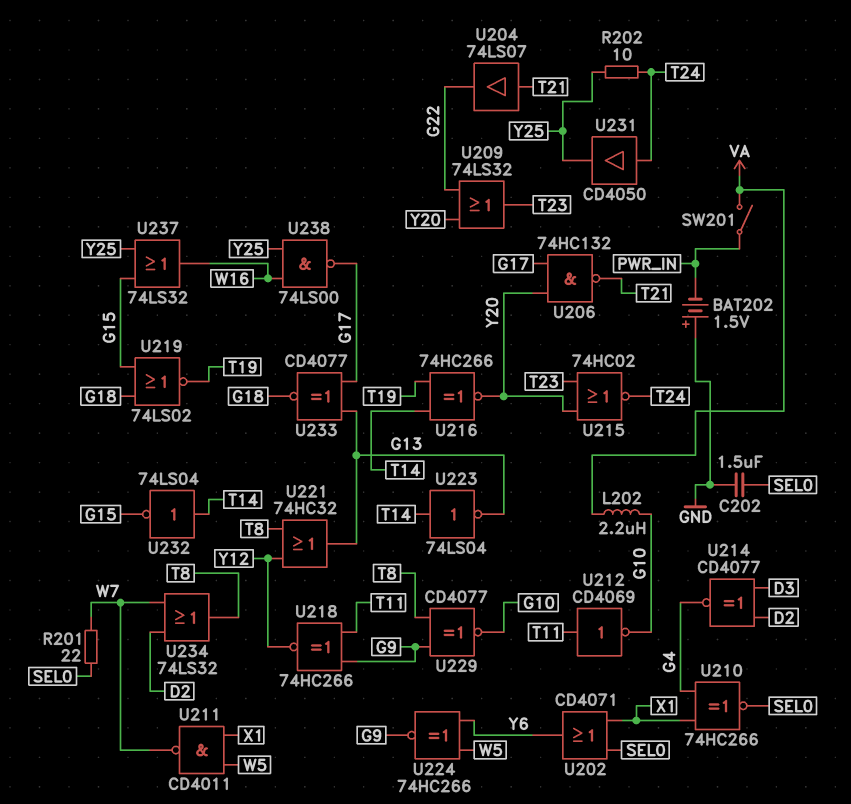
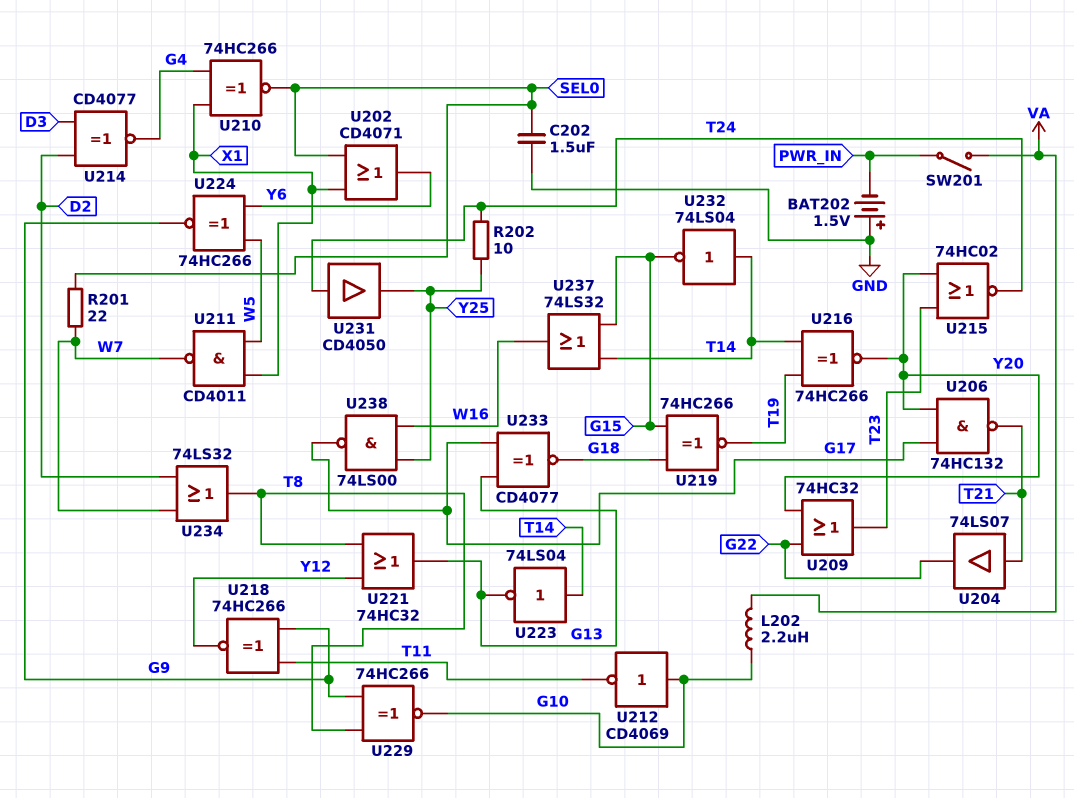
U209: OR 74LS32 (in G22, in Y20, out T23) -> OR 74HC32 (in G22, in Y20, out T23)
U212: NOT CD4069 (in T11, out G10) -> NOT CD4069 (in G10, out T11)
U219: NOR 74LS02 (in G15, in G18, out T19) -> XNOR 74HC266 (in G15, in G18, out T19)
U229: XNOR CD4077 (in G9, in T8, out G10) -> XNOR 74HC266 (in G9, in T8, out G10)
U237: OR 74LS32 (in G15, in Y25, out W16) -> OR 74LS32 (in G15, in T14, out W16)

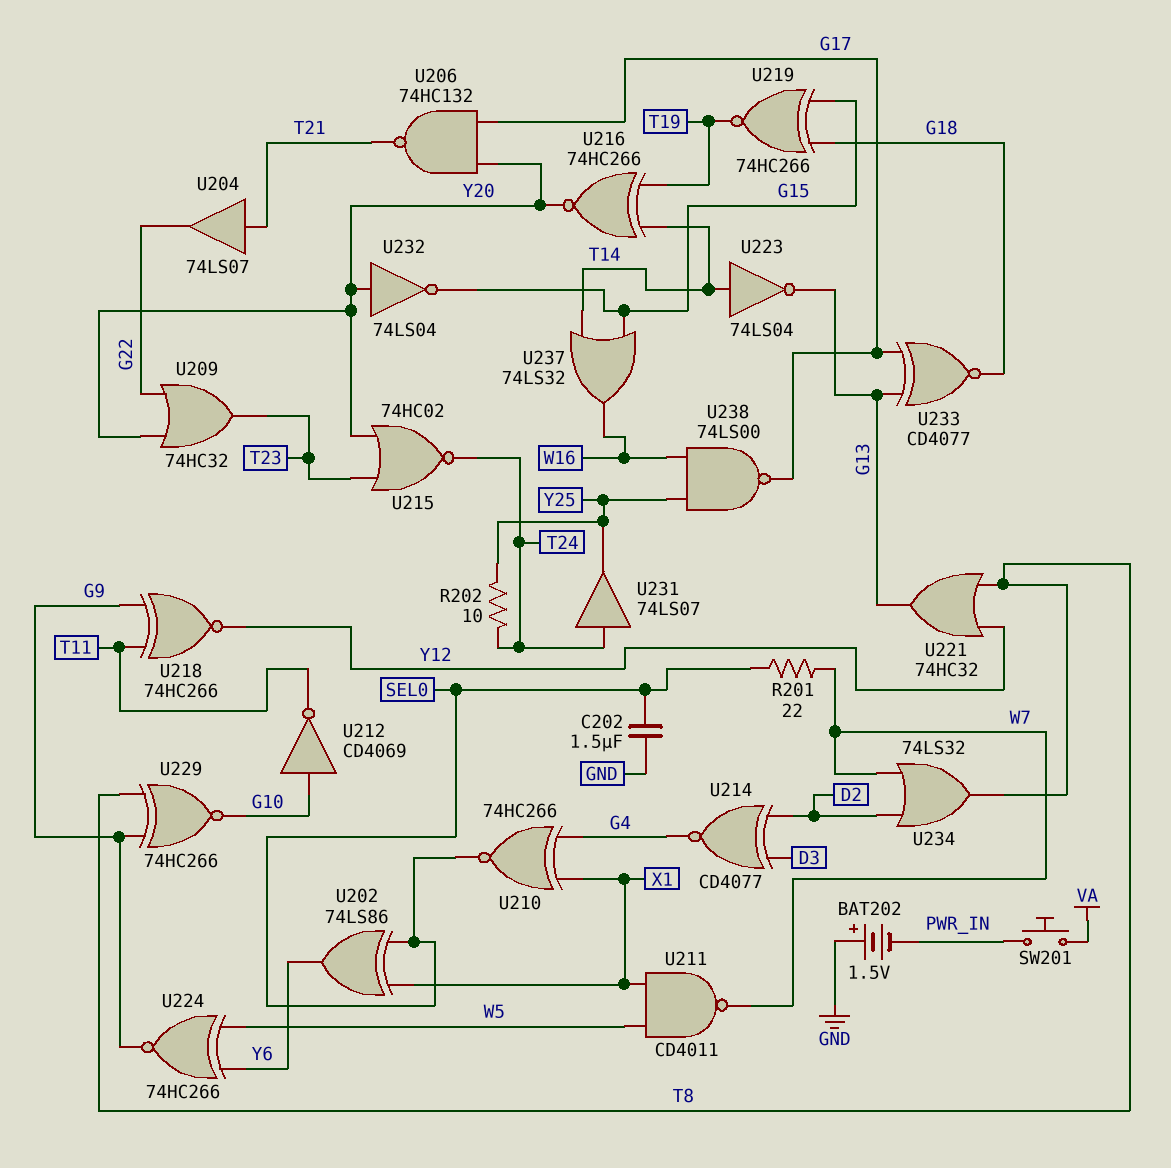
L202: 2.2uH (G10, VA) -> none
SW201: switch (PWR_IN, VA) -> button (PWR_IN, VA)
U202: OR CD4071 (in SEL0, in X1, out Y6) -> XOR 74LS86 (in SEL0, in X1, out Y6)
U231: buffer CD4050 (in T24, out Y25) -> buffer 74LS07 (in T24, out Y25)
U232: NOT 74LS04 (in T14, out G15) -> NOT 74LS04 (in Y20, out G15)

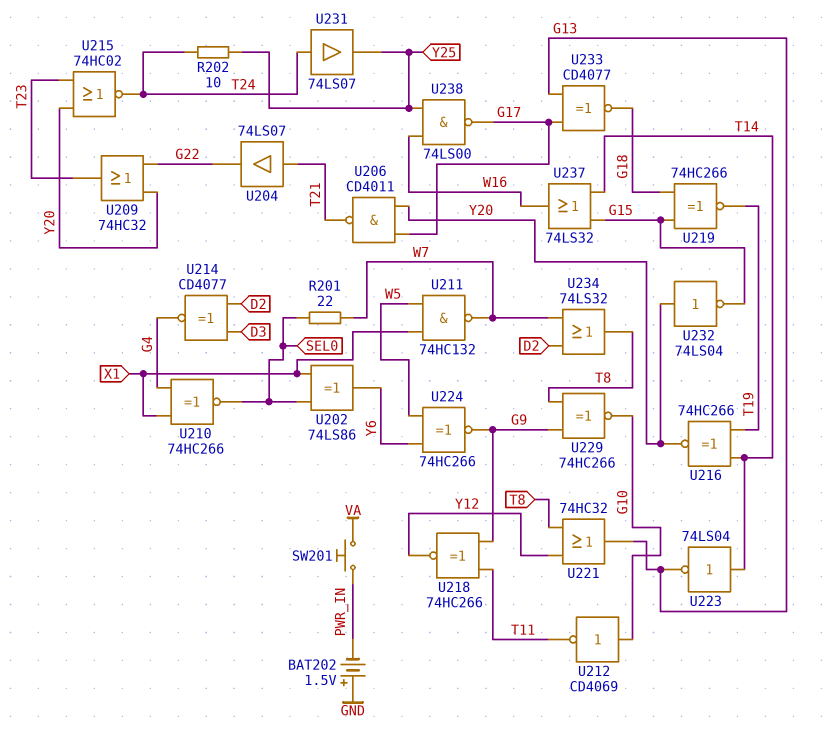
C202: 1.5uF (GND, SEL0) -> none
U206: NAND 74HC132 (in G17, in Y20, out T21) -> NAND CD4011 (in G17, in Y20, out T21)
U211: NAND CD4011 (in W5, in X1, out W7) -> NAND 74HC132 (in W5, in X1, out W7)

